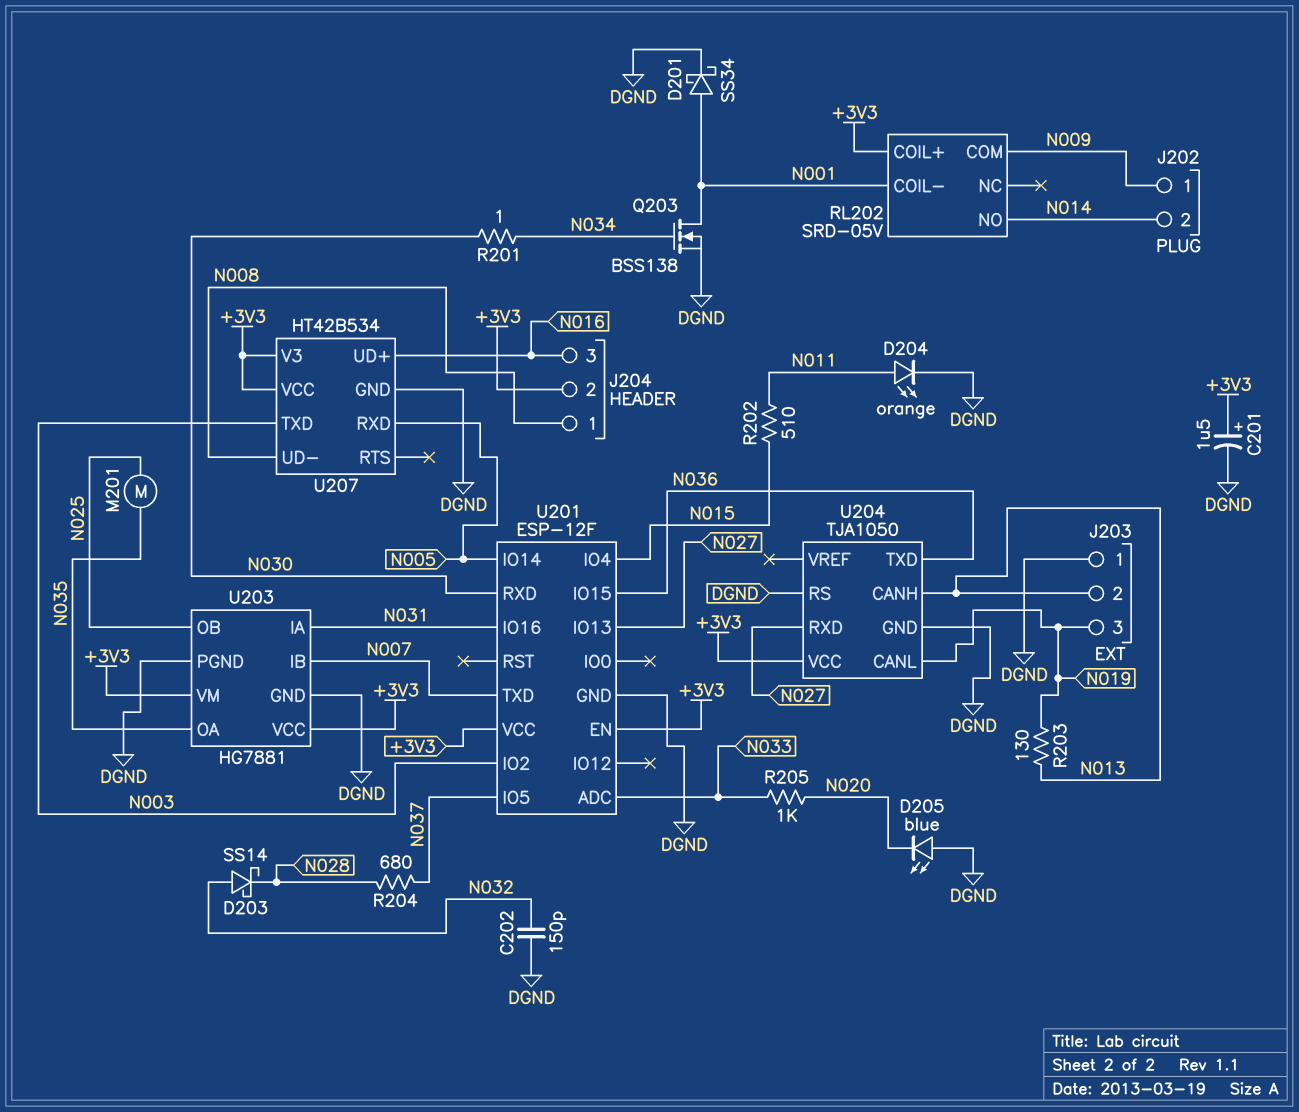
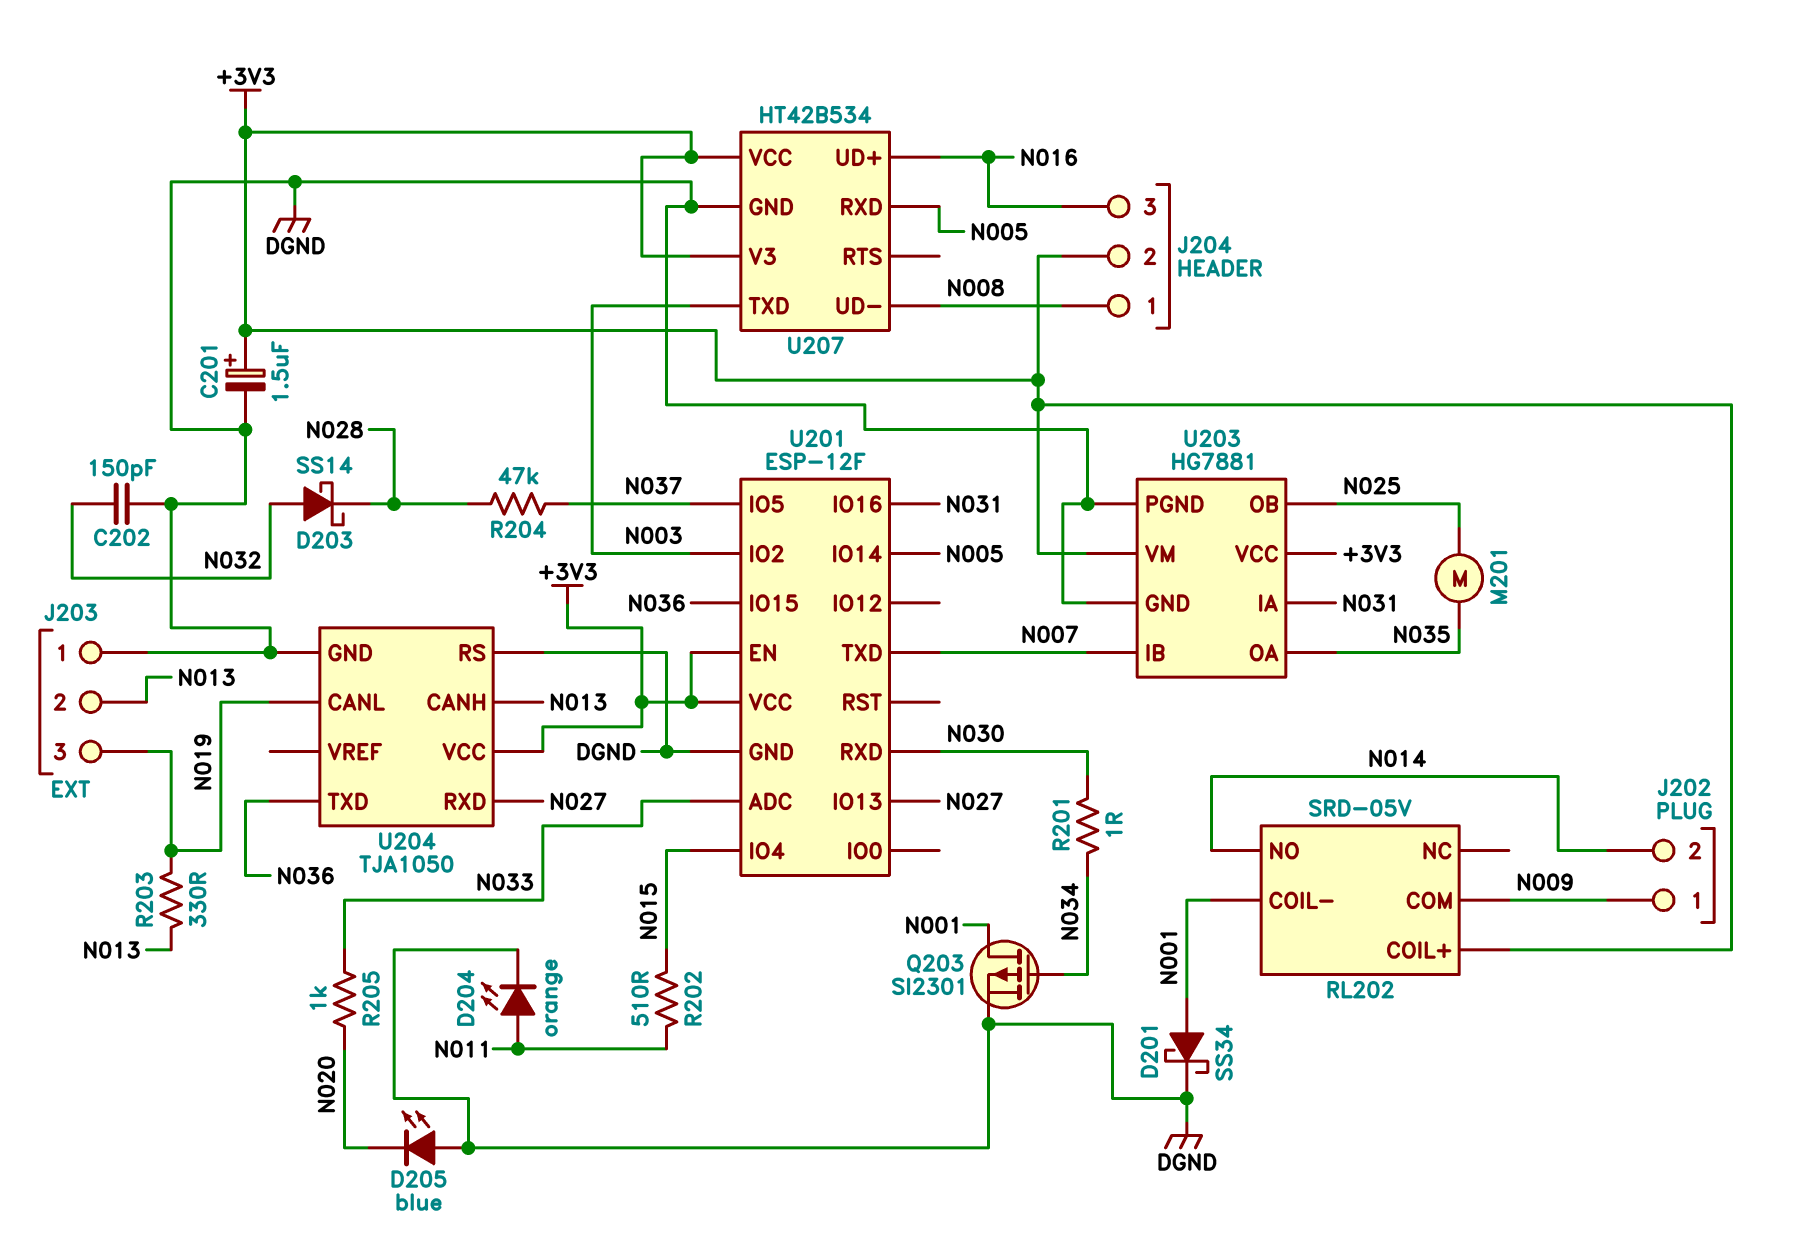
Q203: NMOS BSS138 (G N034, D N001, S DGND) -> PMOS SI2301 (G N034, D N001, S DGND)
R203: 130 (N013, N019) -> 330 (N013, N019)
R204: 680 (N028, N037) -> 47k (N028, N037)

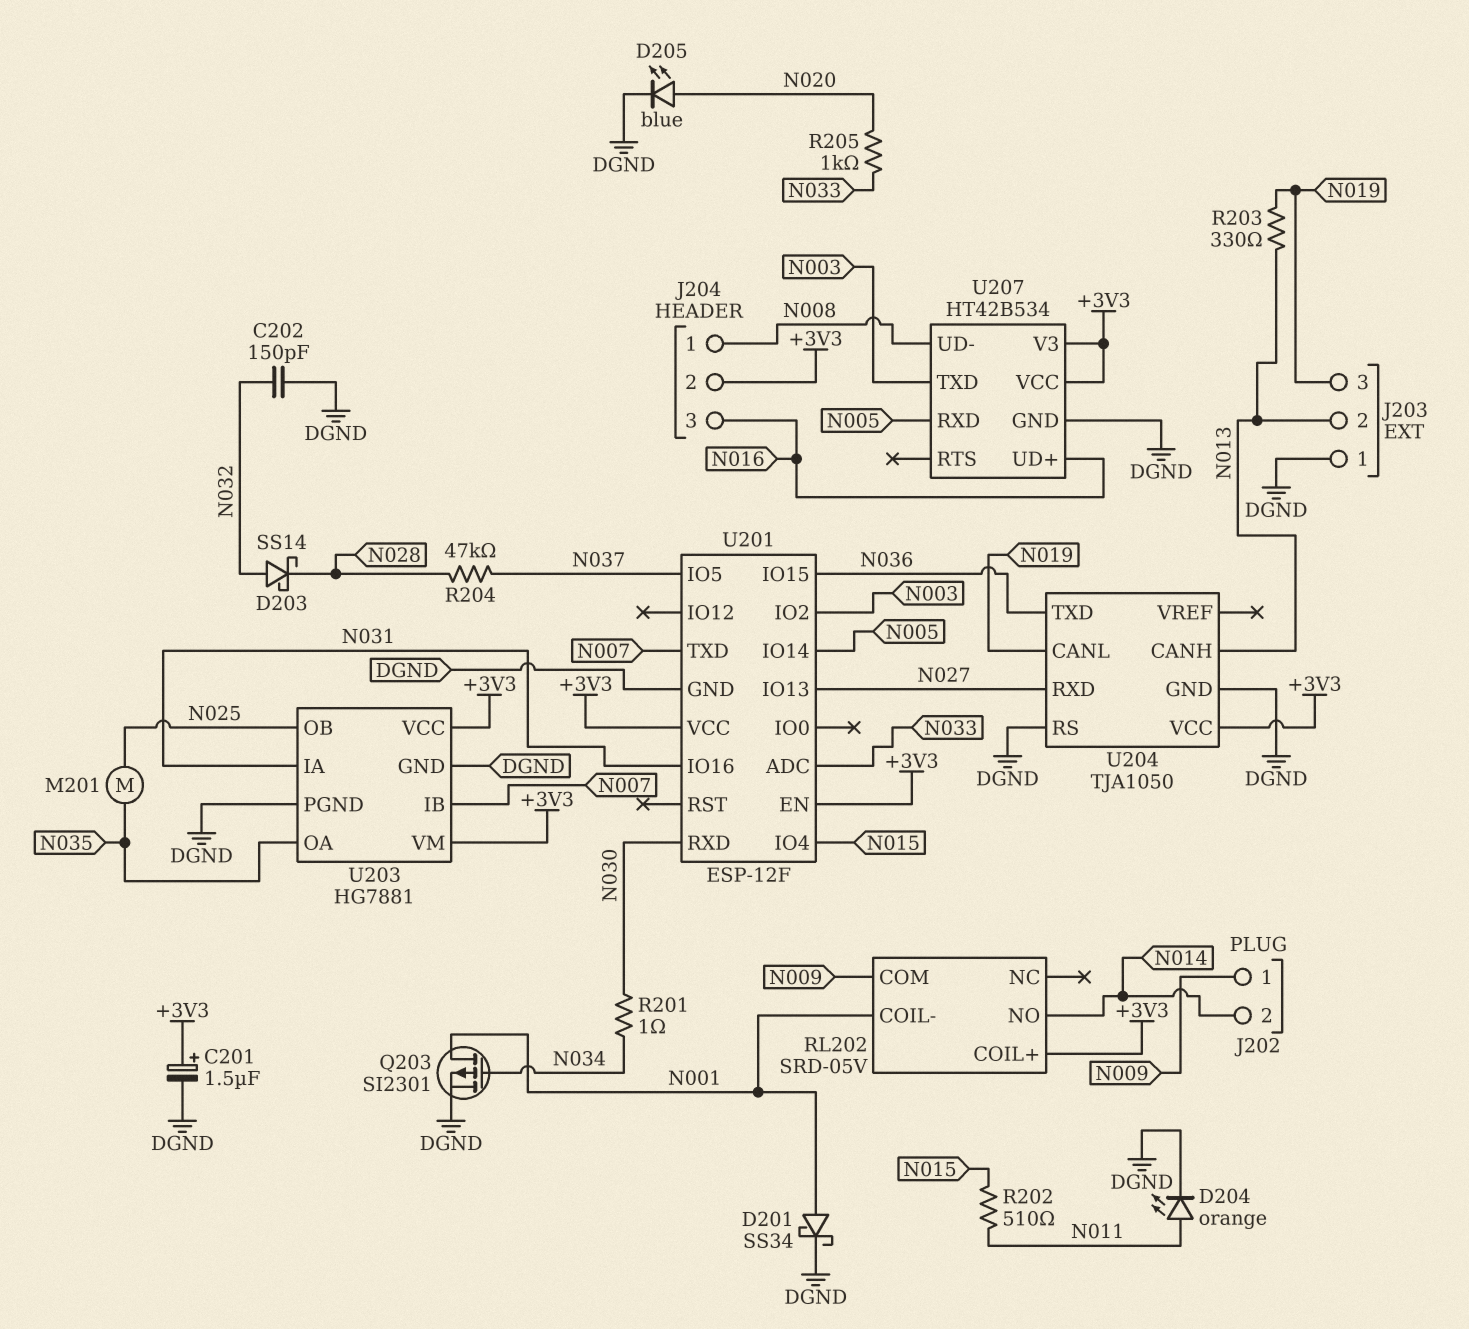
D205: LED blue (A DGND, K N020) -> LED blue (A N020, K DGND)

